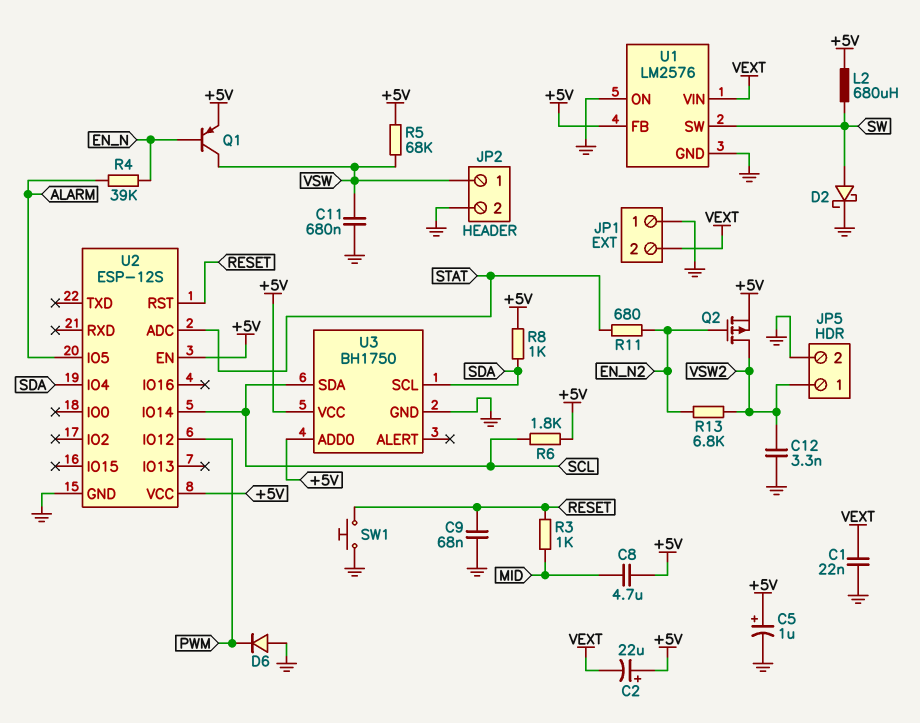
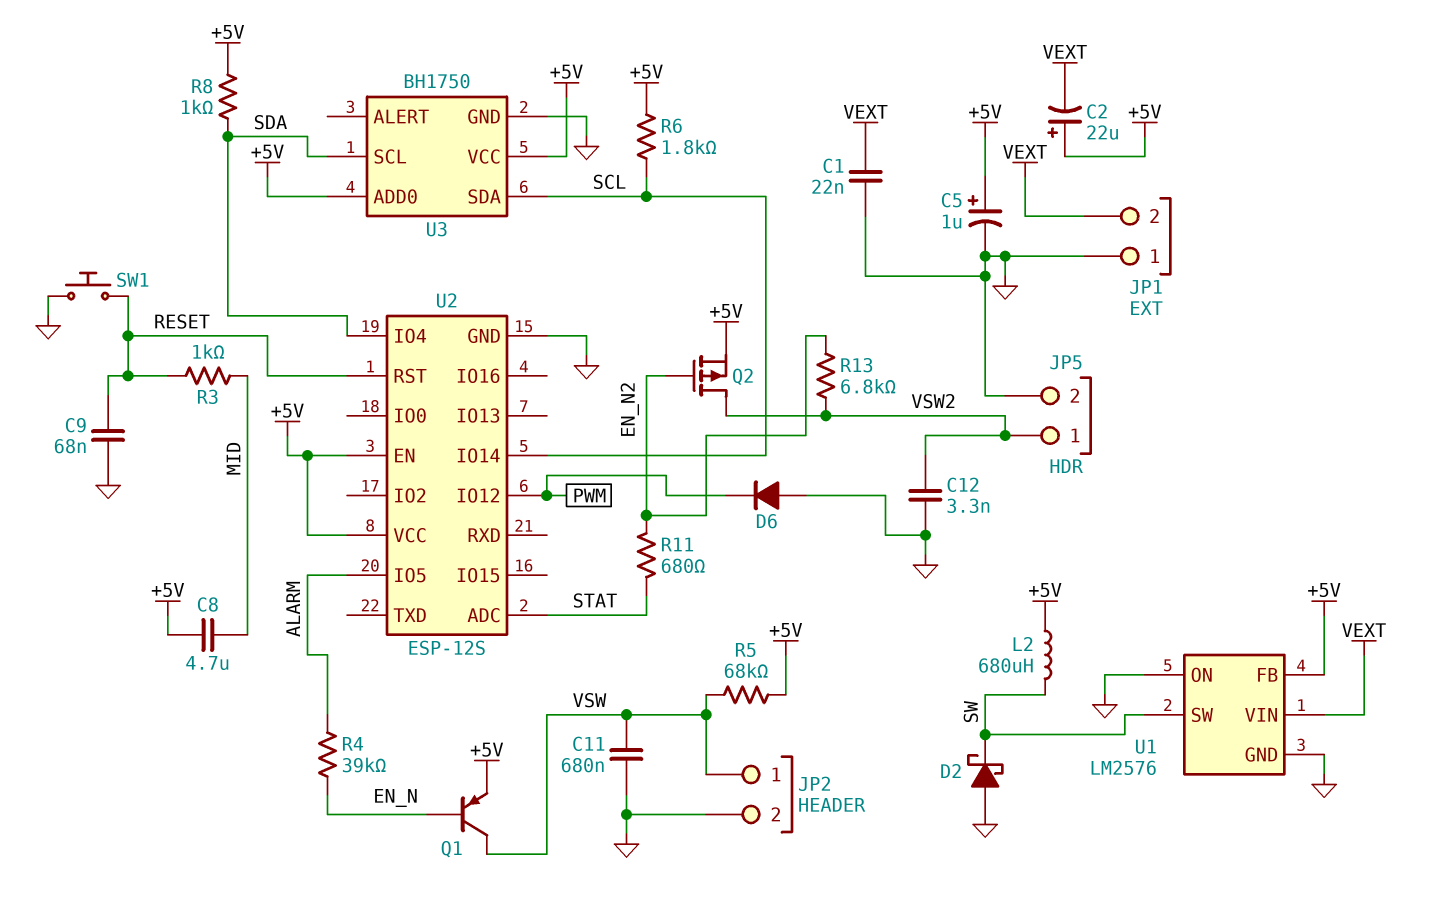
D2: schottky (A SW, K GND) -> schottky (A GND, K SW)

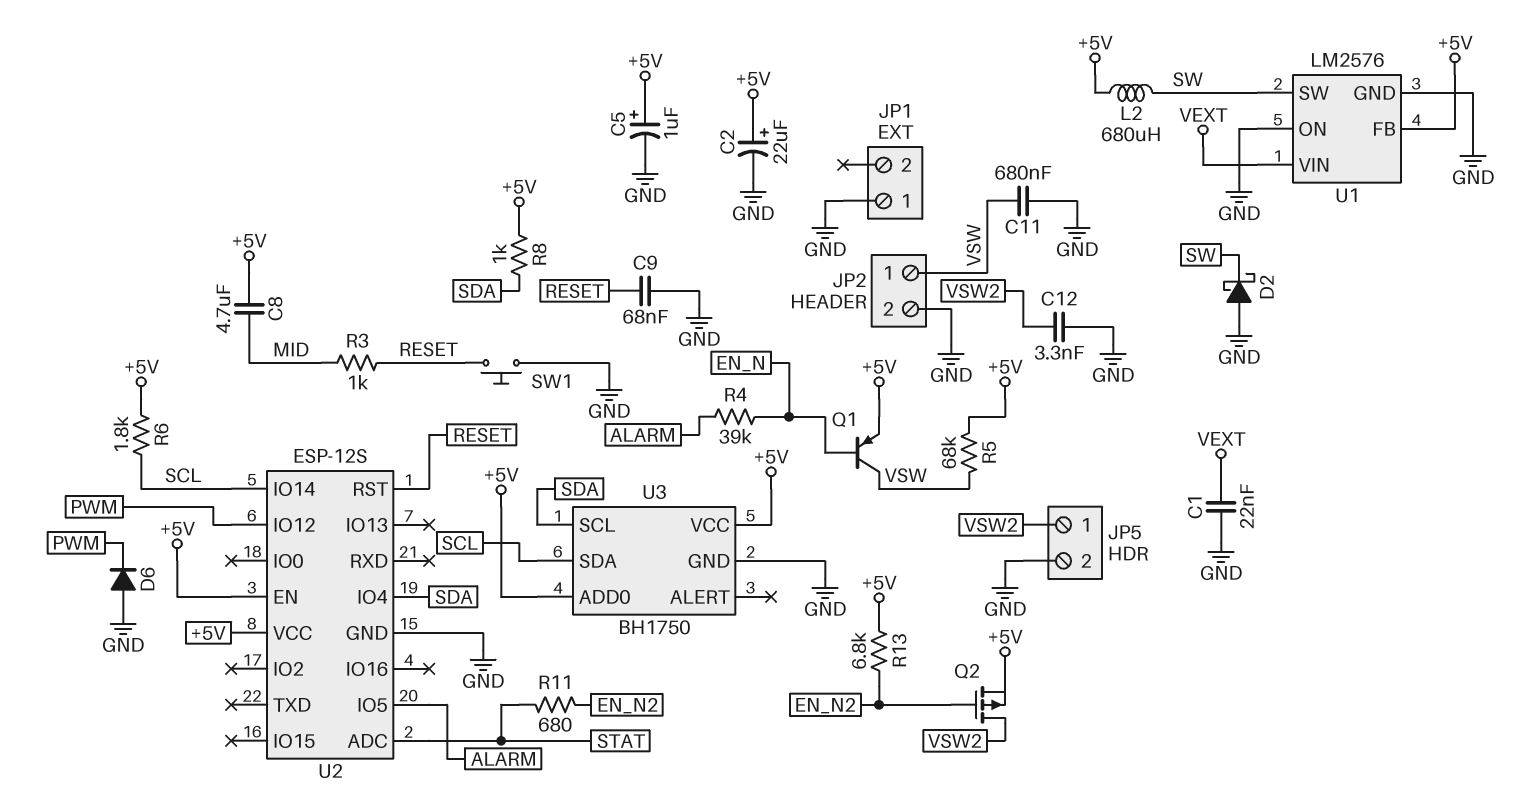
C2: 22uF (plus +5V, minus VEXT) -> 22uF (plus +5V, minus GND)
JP1 pin 2: VEXT -> none
R13: 6.8k (EN_N2, VSW2) -> 6.8k (+5V, EN_N2)

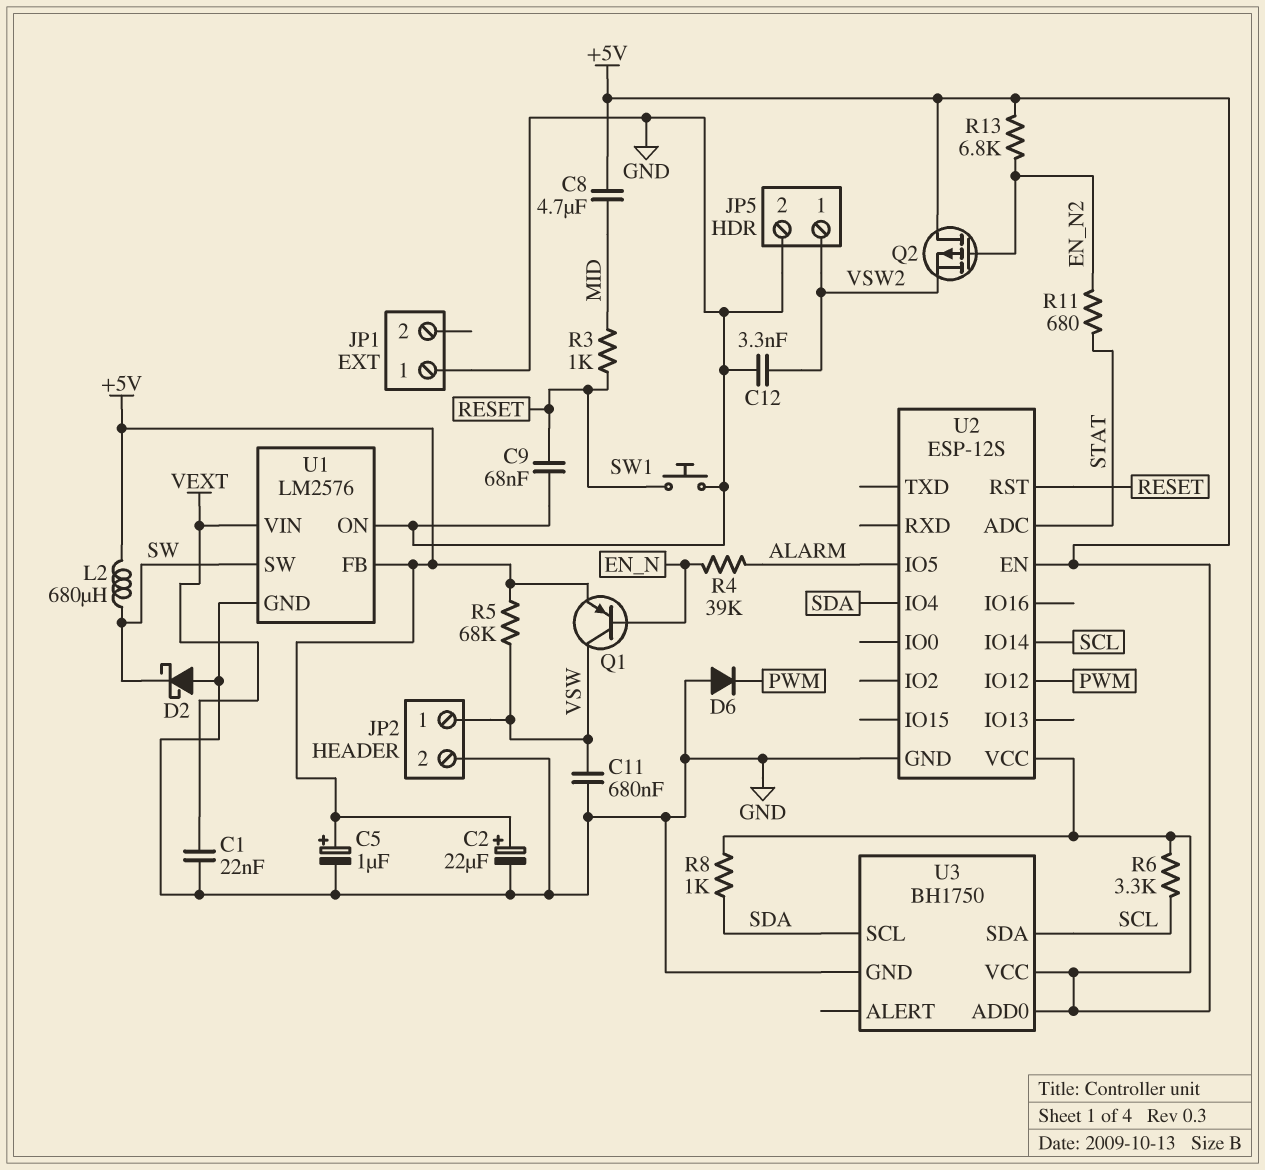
Q2: PMOS (G EN_N2, D VSW2, S +5V) -> PMOS (G EN_N2, D +5V, S VSW2)
R6: 1.8k (+5V, SCL) -> 3.3k (+5V, SCL)

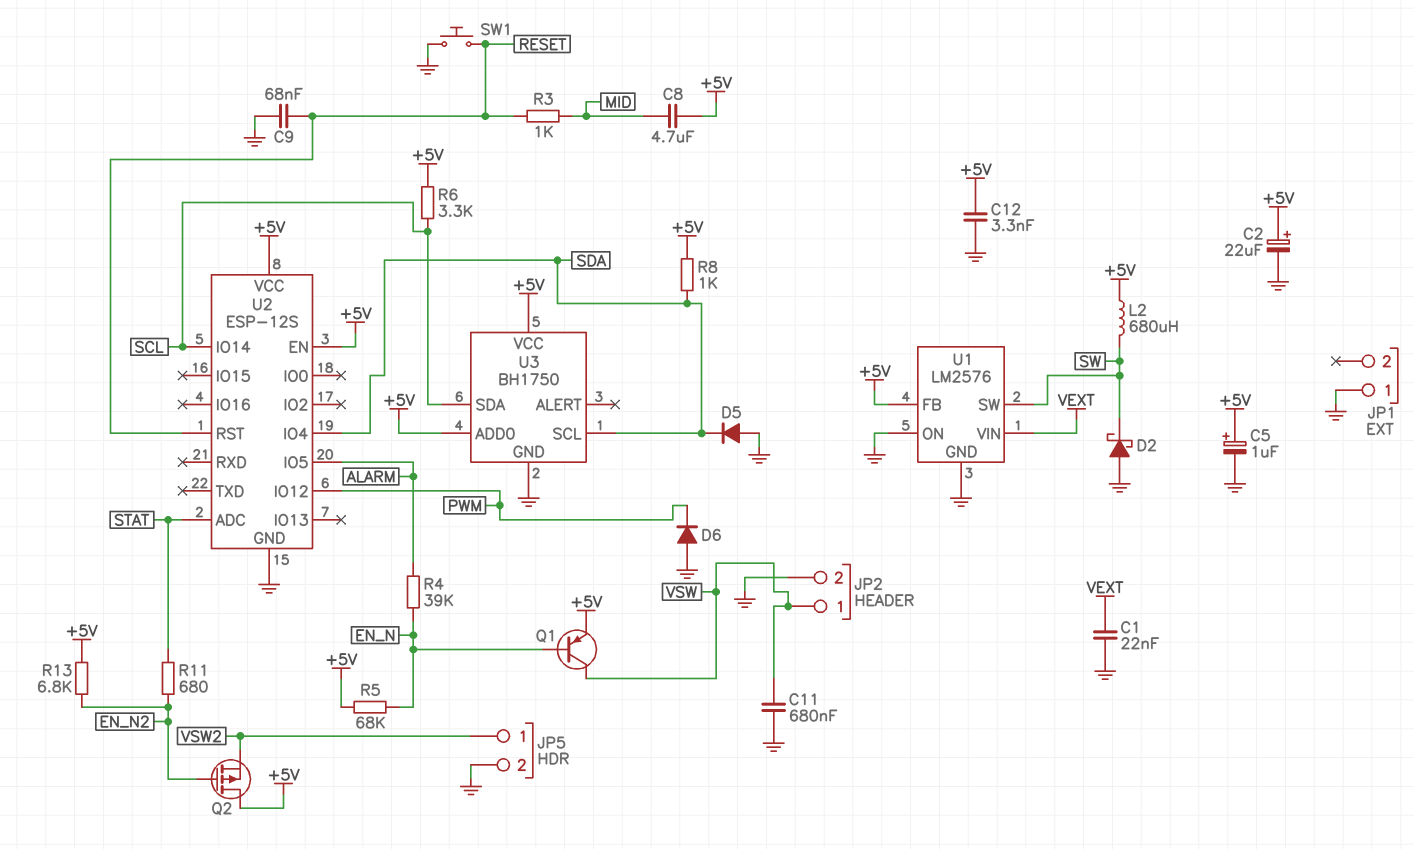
C12: 3.3nF (GND, VSW2) -> 3.3nF (+5V, GND)
D5: none -> diode (A GND, K SDA)
R5: 68k (+5V, VSW) -> 68k (+5V, EN_N)

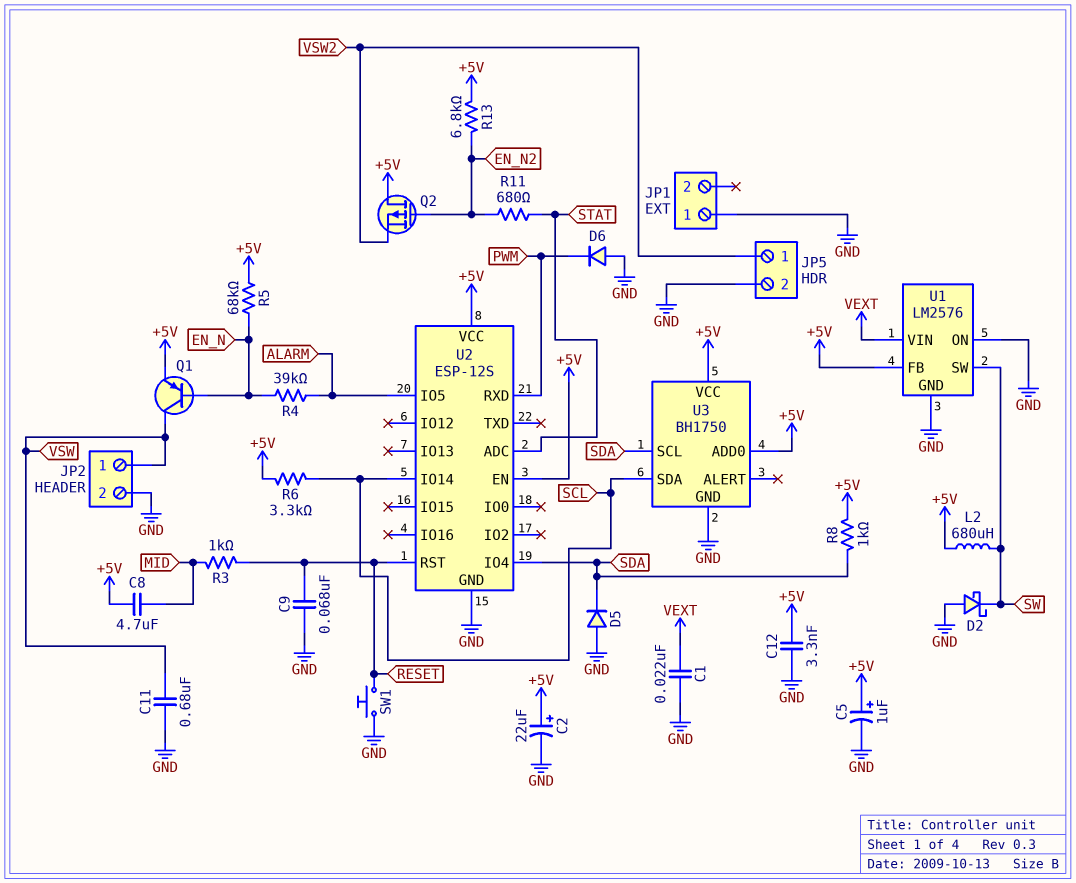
U2 pin IO12: PWM -> none
U2 pin RXD: none -> PWM

